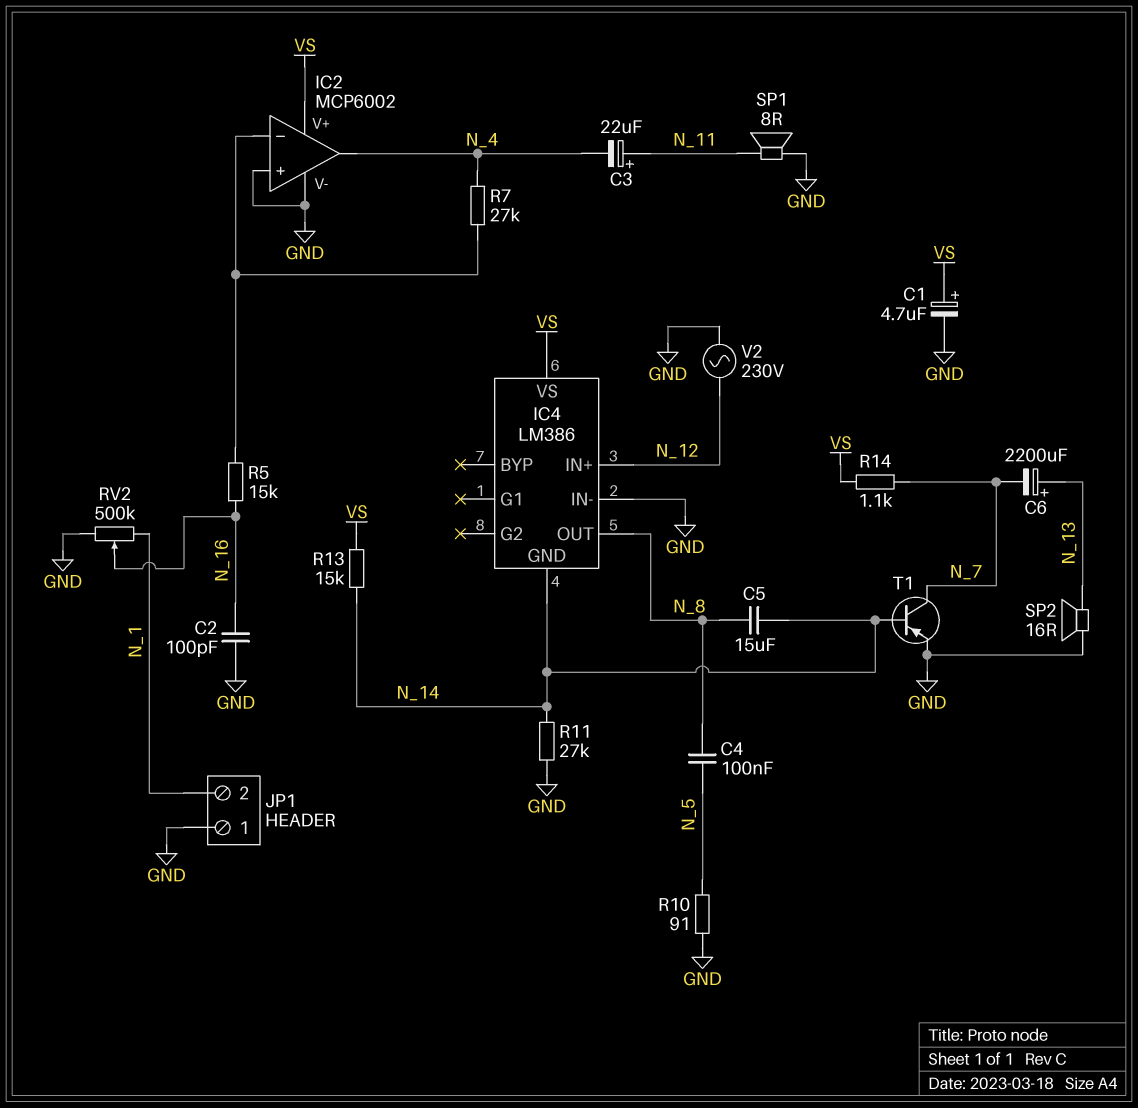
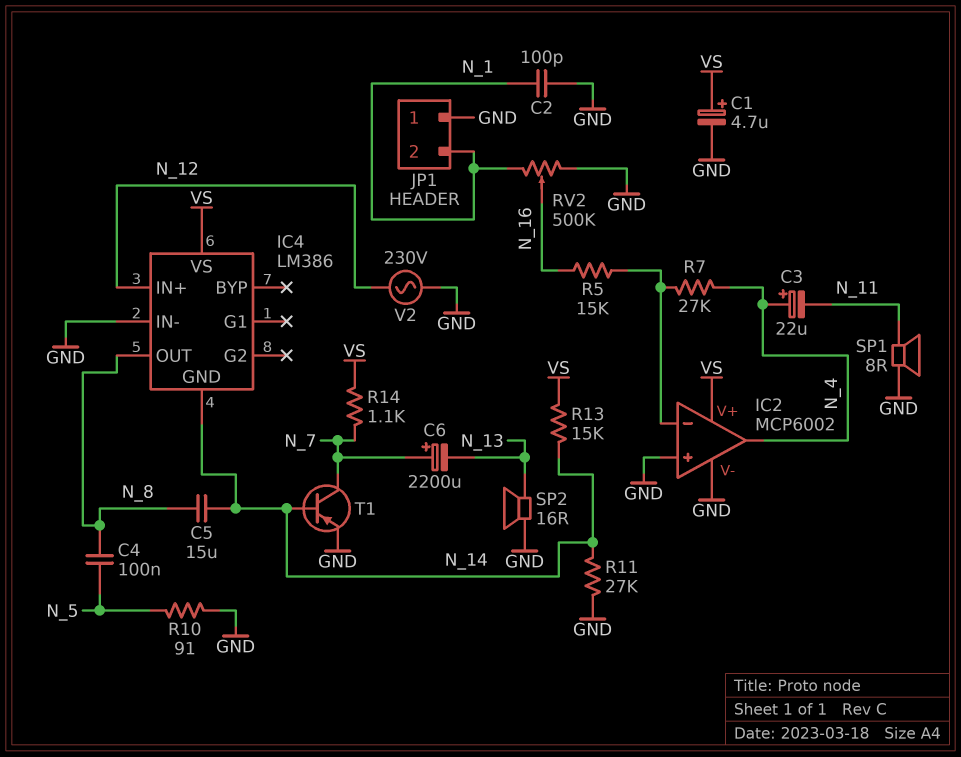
C2: 100pF (GND, N_16) -> 100pF (GND, N_1)
C3: 22uF (plus N_11, minus N_4) -> 22uF (plus N_4, minus N_11)
C6: 2200uF (plus N_13, minus N_7) -> 2200uF (plus N_7, minus N_13)

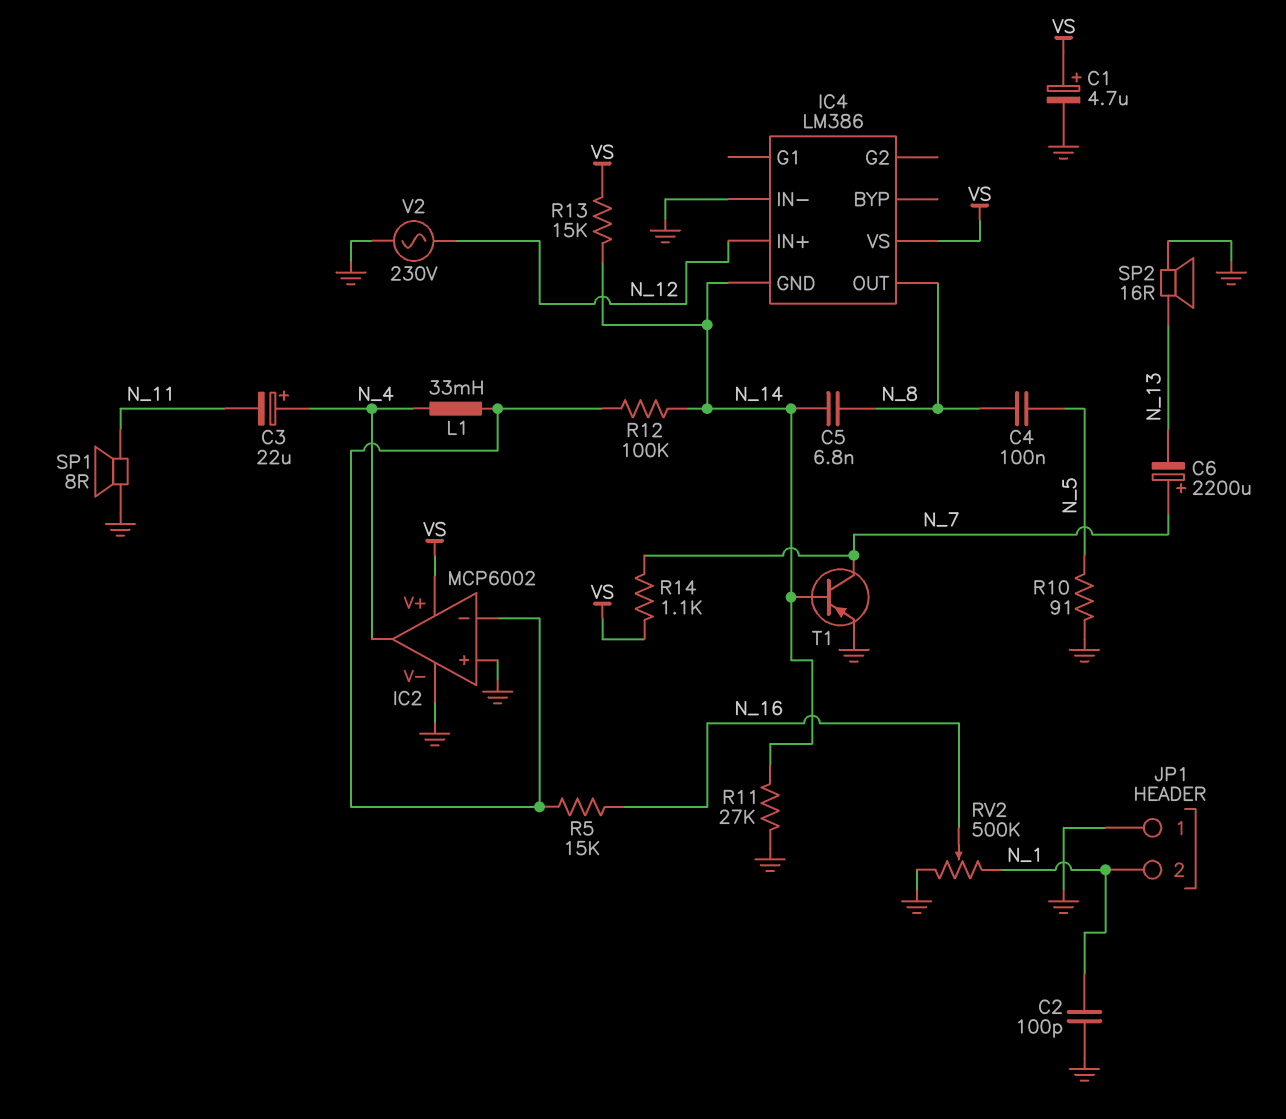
C5: 15uF (N_8, N_14) -> 6.8nF (N_8, N_14)
L1: none -> 33mH (IC2/in-, N_4)
R7: 27k (IC2/in-, N_4) -> none
R12: none -> 100k (IC2/in-, N_14)

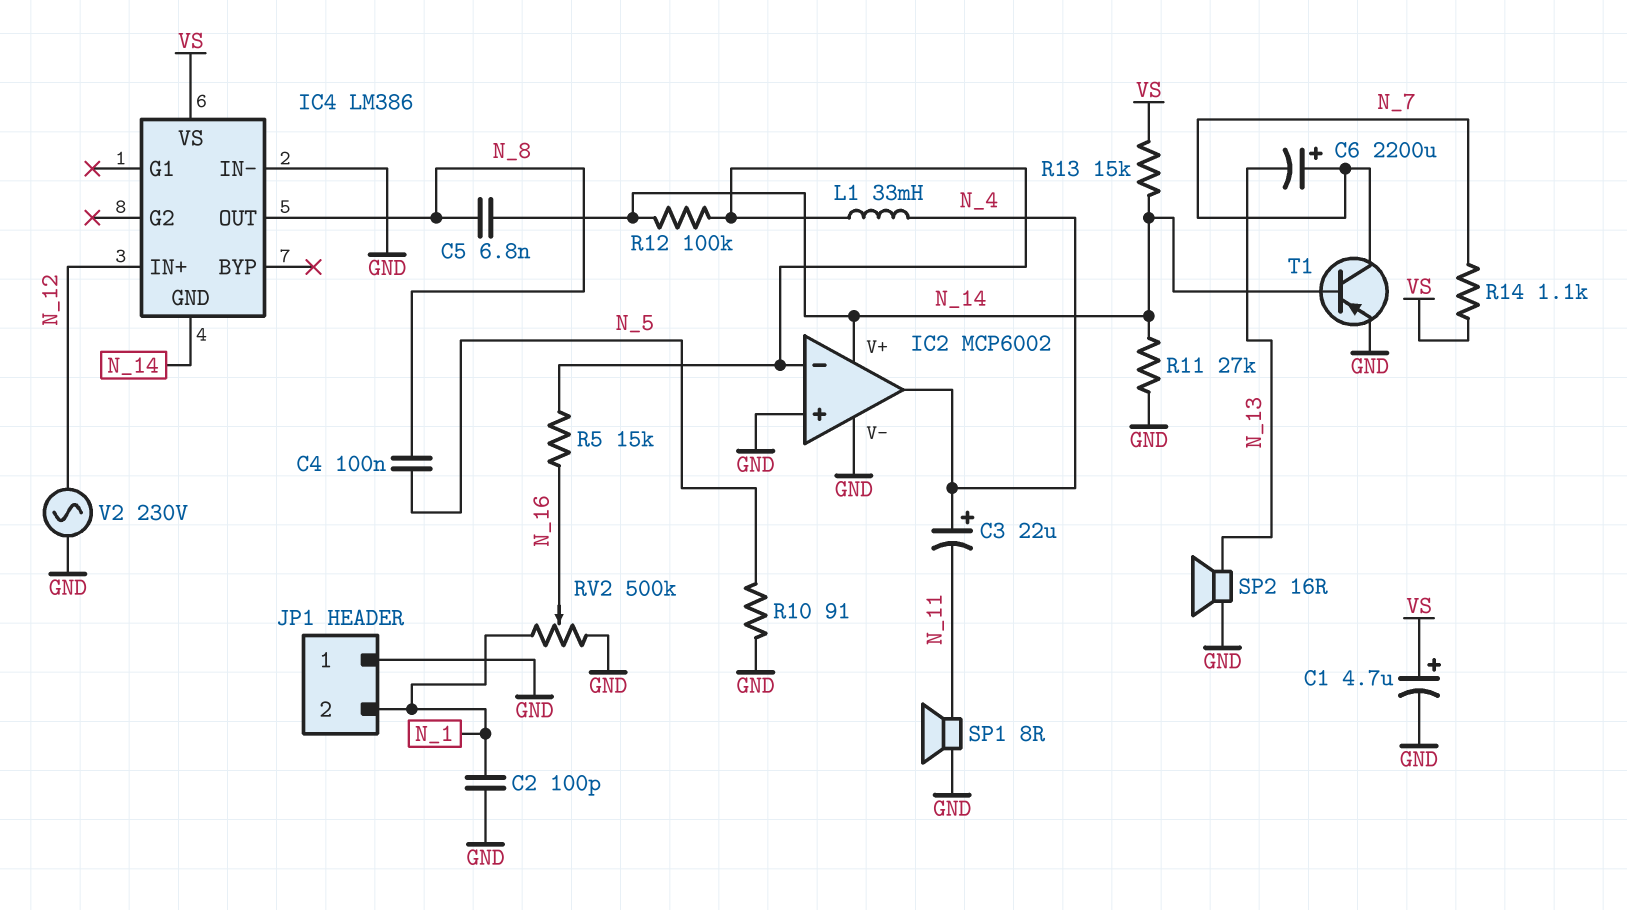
IC2 pin V+: VS -> N_14

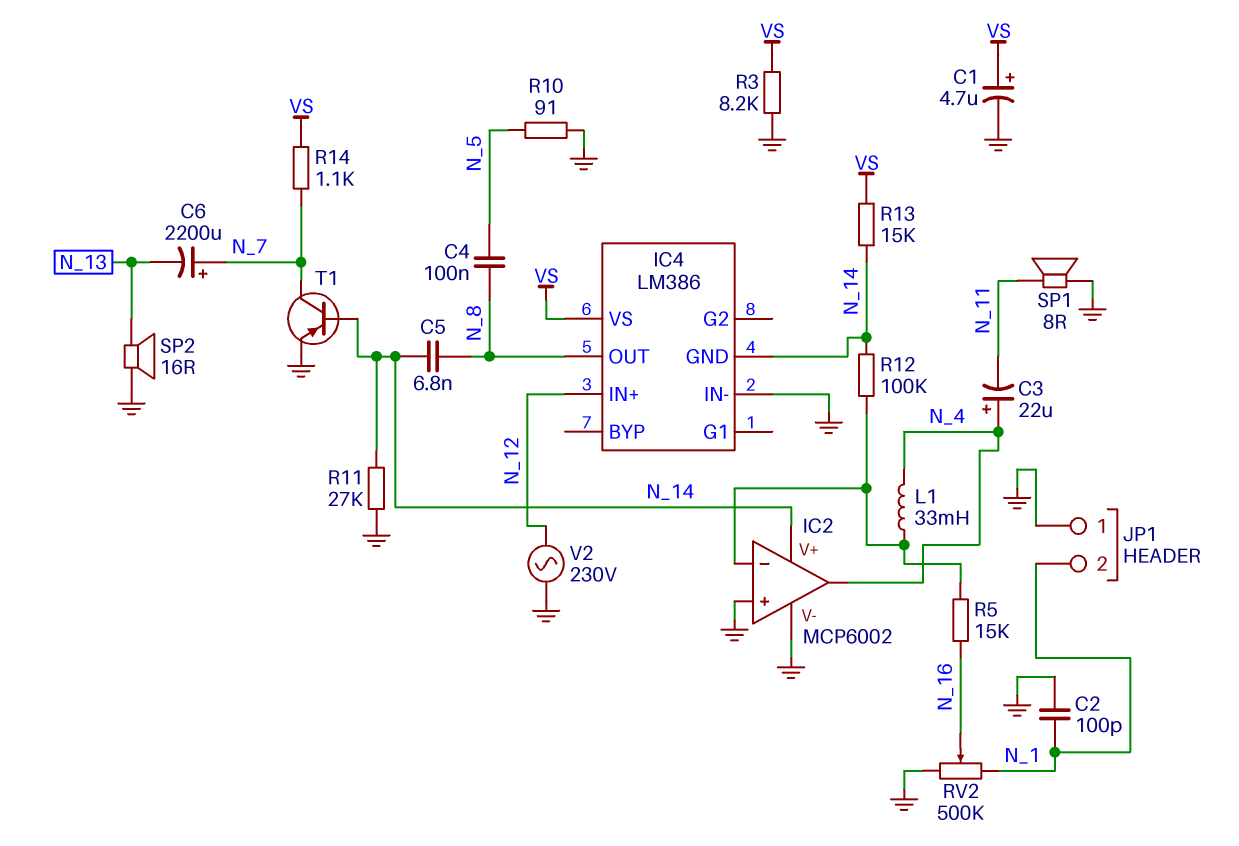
R3: none -> 8.2k (GND, VS)

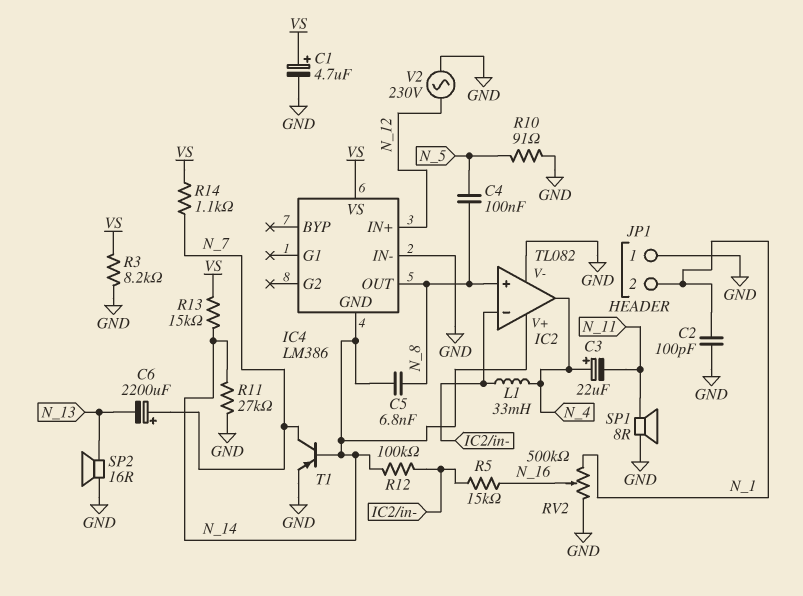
IC2: MCP6002 -> TL082
IC2 pin in+: GND -> N_8

